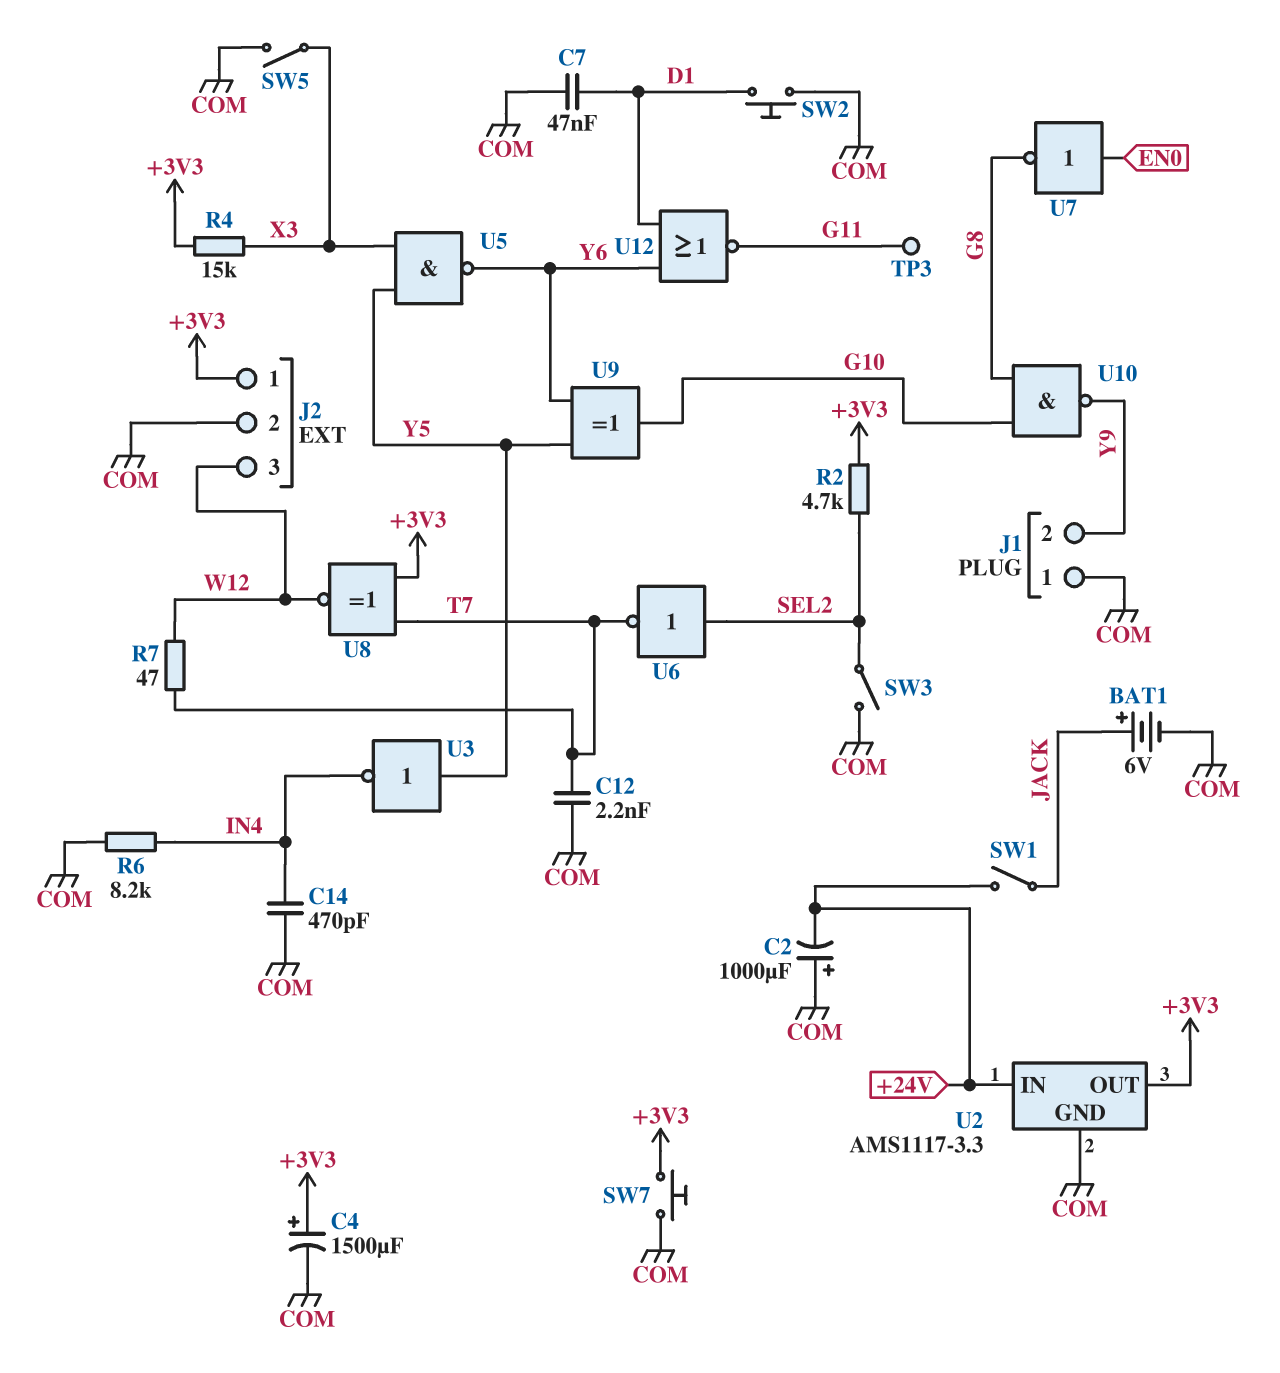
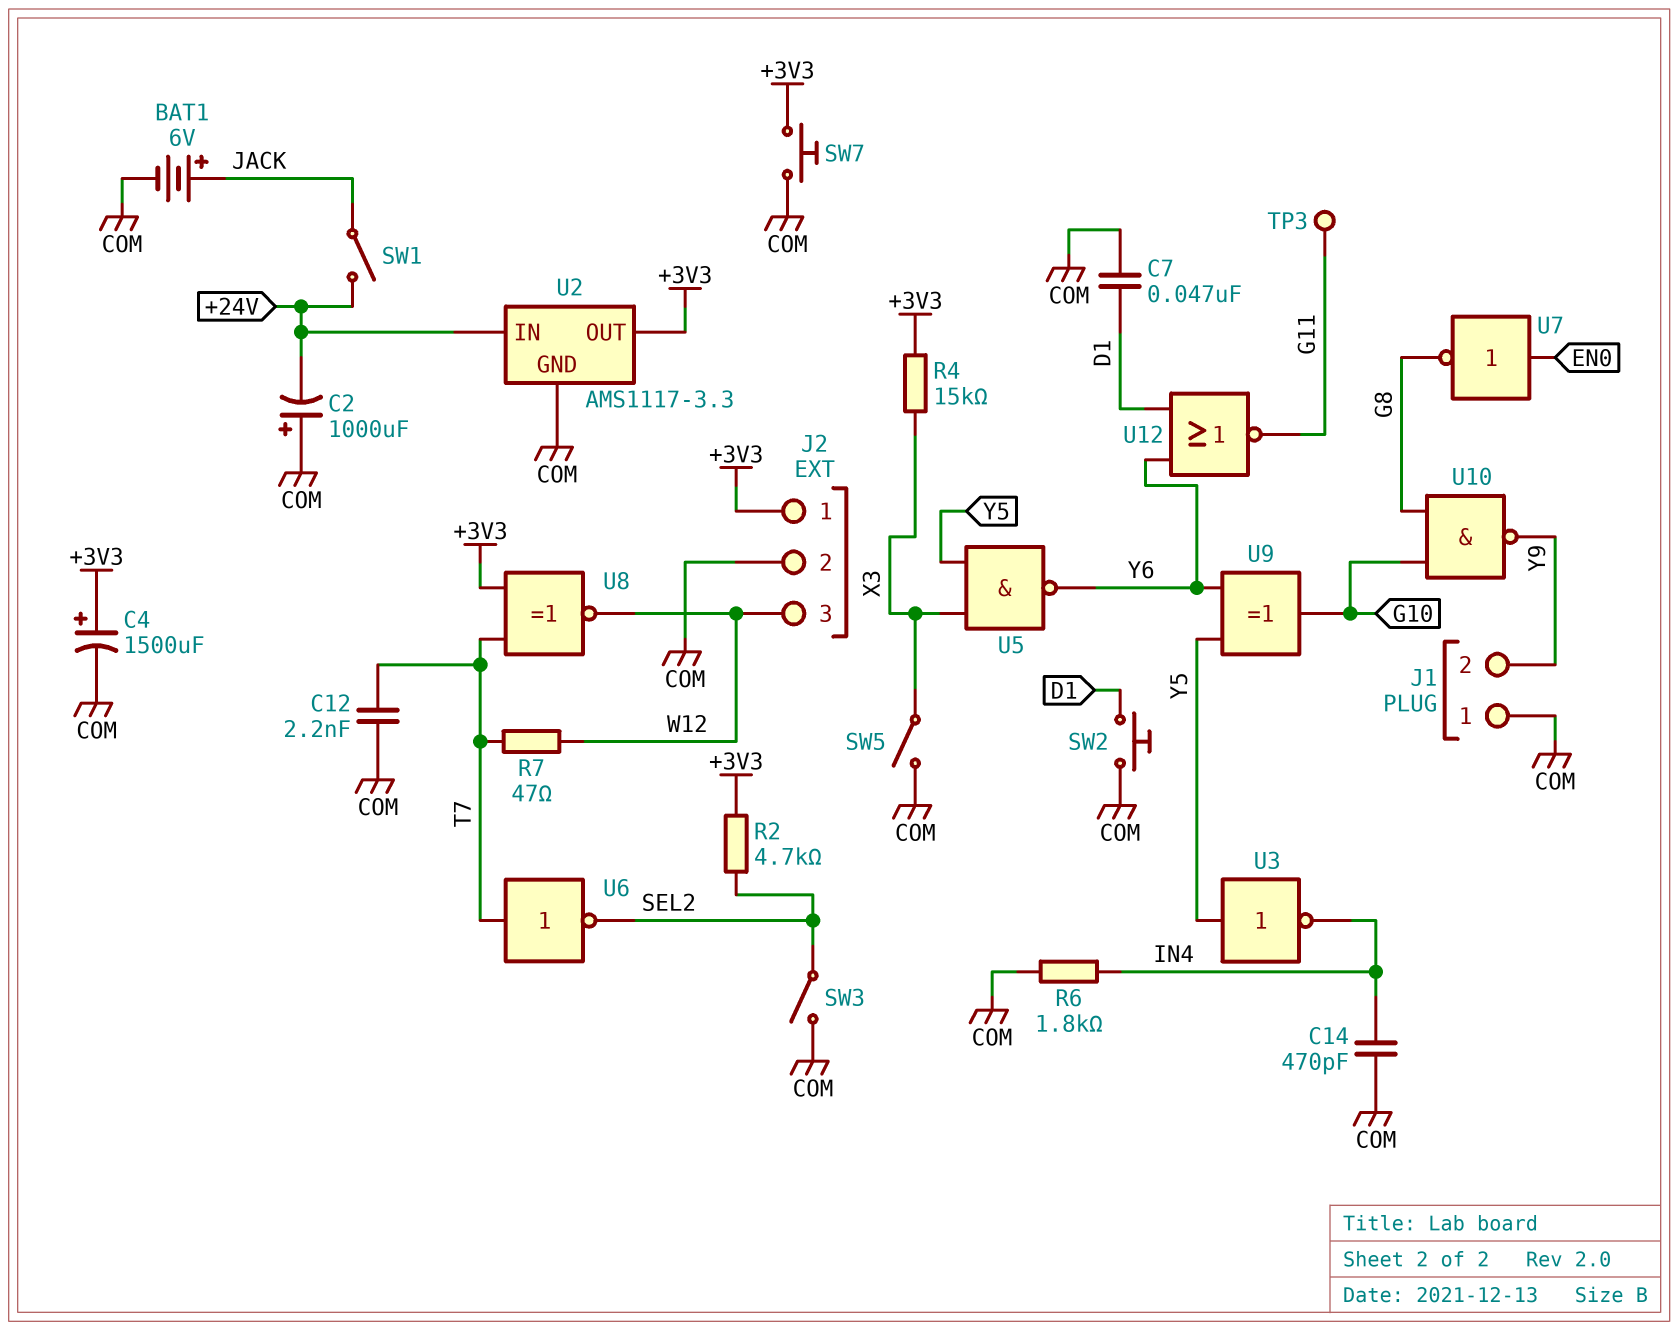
R6: 8.2k (COM, IN4) -> 1.8k (COM, IN4)
U6: NOT (in SEL2, out T7) -> NOT (in T7, out SEL2)

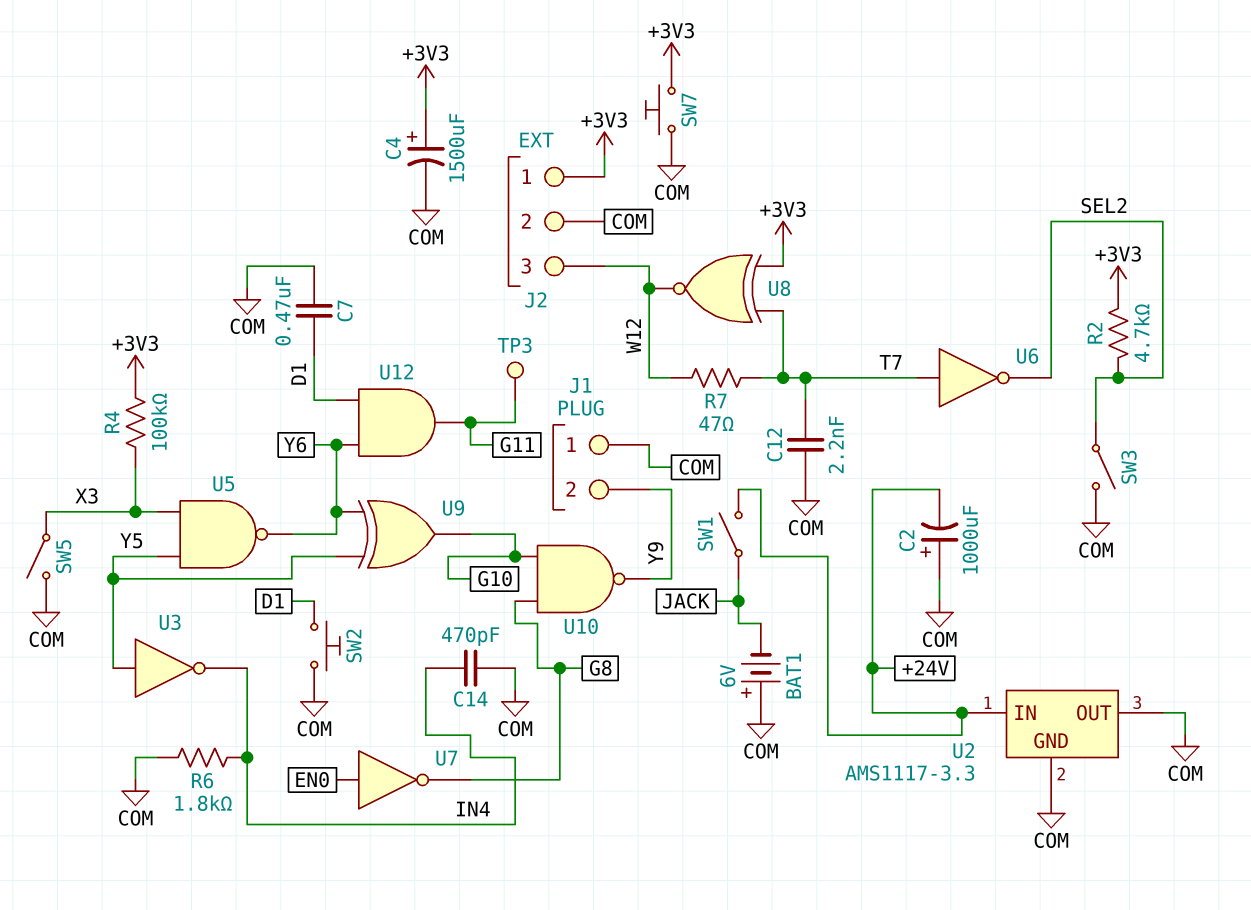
BAT1: 6V (plus JACK, minus COM) -> 6V (plus COM, minus JACK)
C7: 47nF (COM, D1) -> 470nF (COM, D1)
R4: 15k (+3V3, X3) -> 100k (+3V3, X3)
U2 pin OUT: +3V3 -> COM
U12: NOR (in D1, in Y6, out G11) -> AND (in D1, in Y6, out G11)

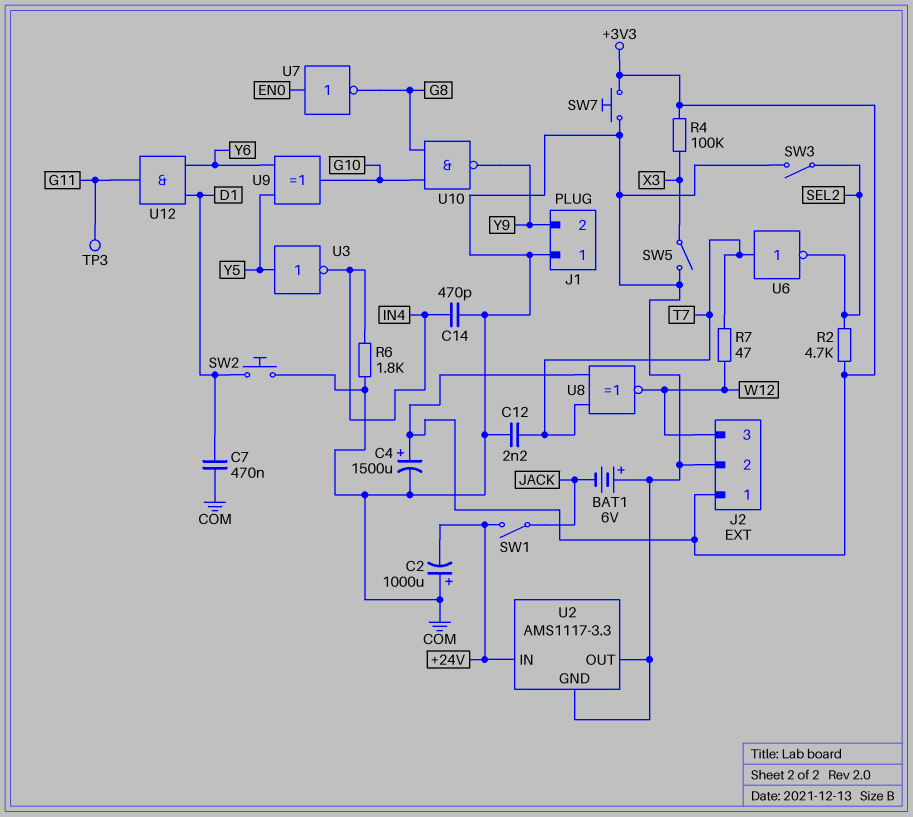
U5: NAND (in X3, in Y5, out Y6) -> none

